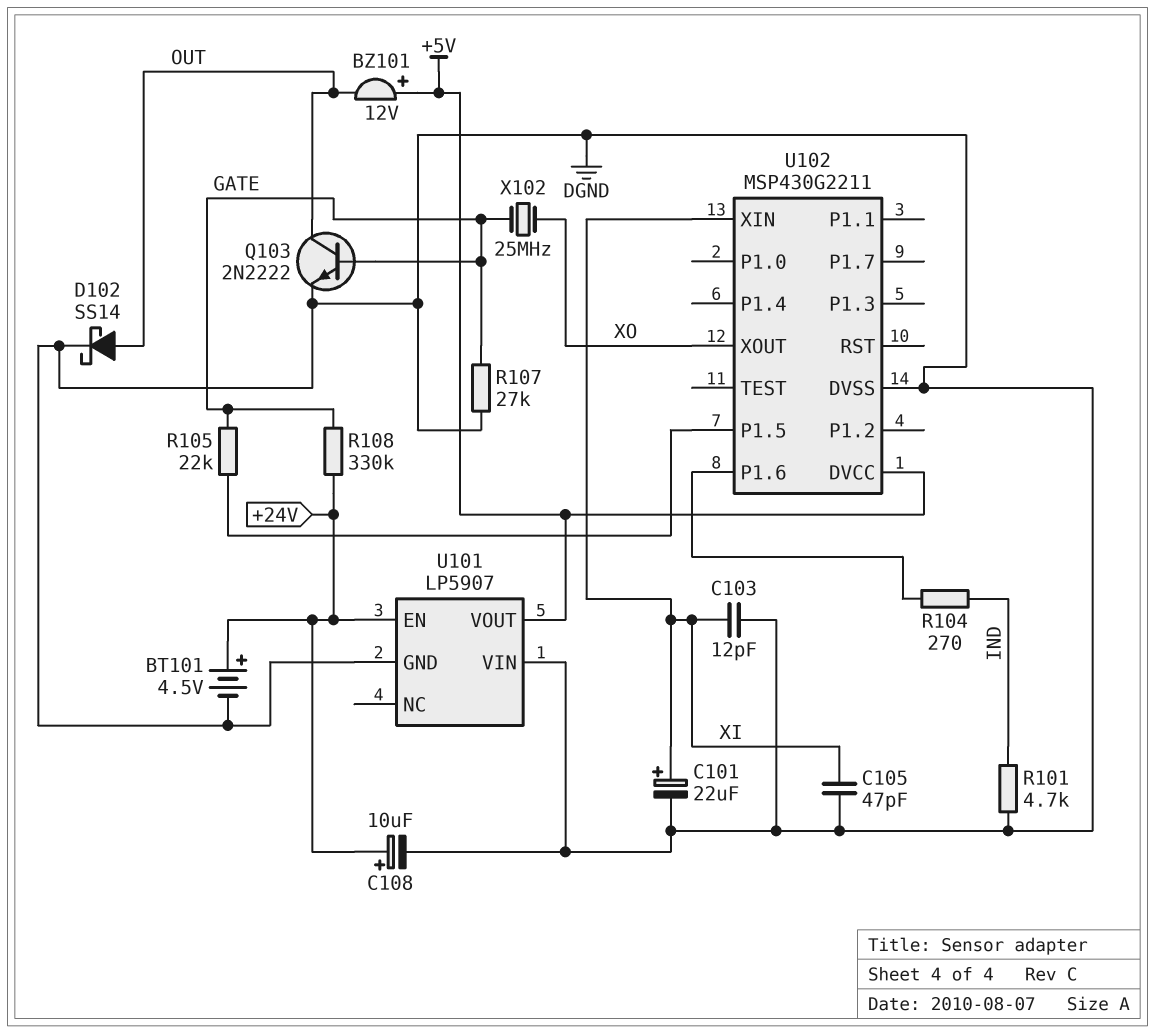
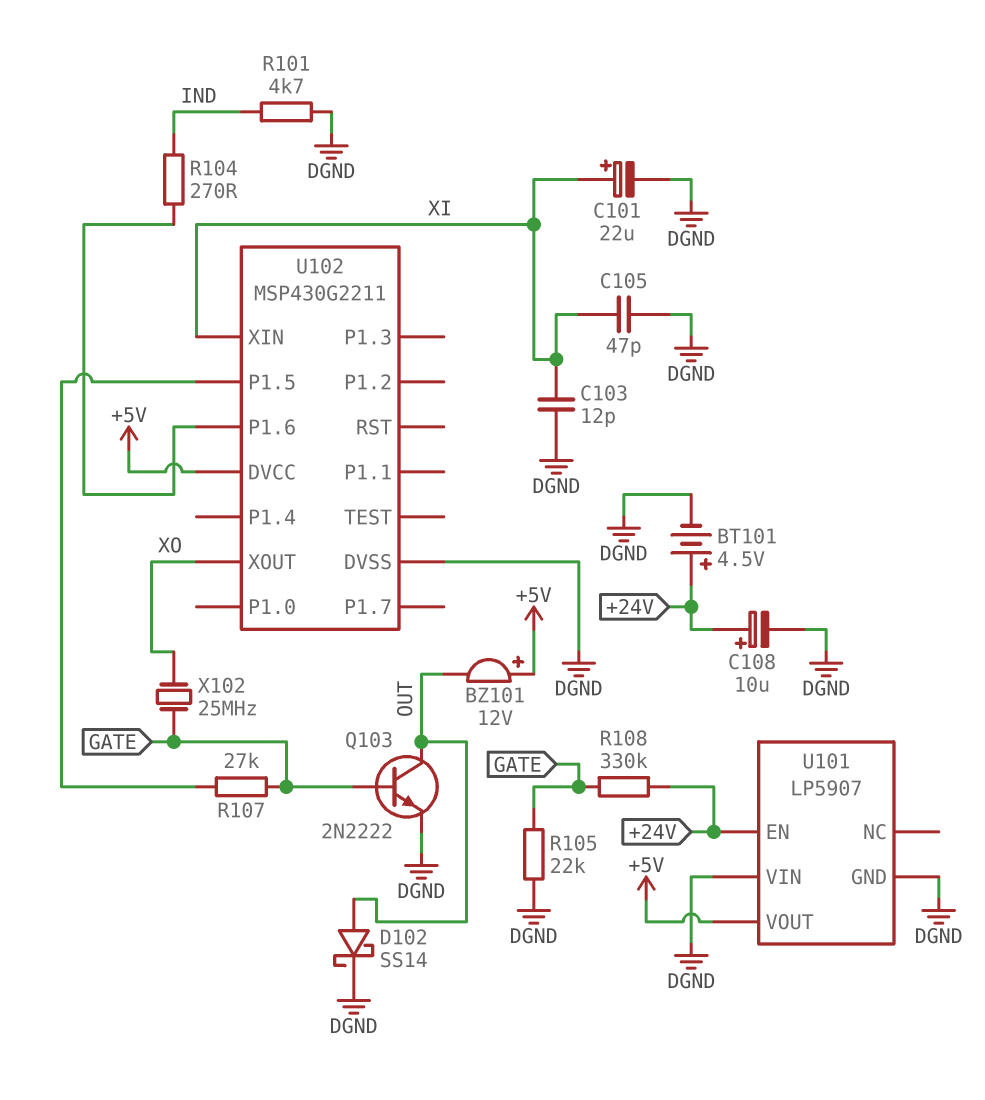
R105: 22k (GATE, U102/P1.5) -> 22k (DGND, GATE)
R107: 27k (DGND, GATE) -> 27k (GATE, U102/P1.5)

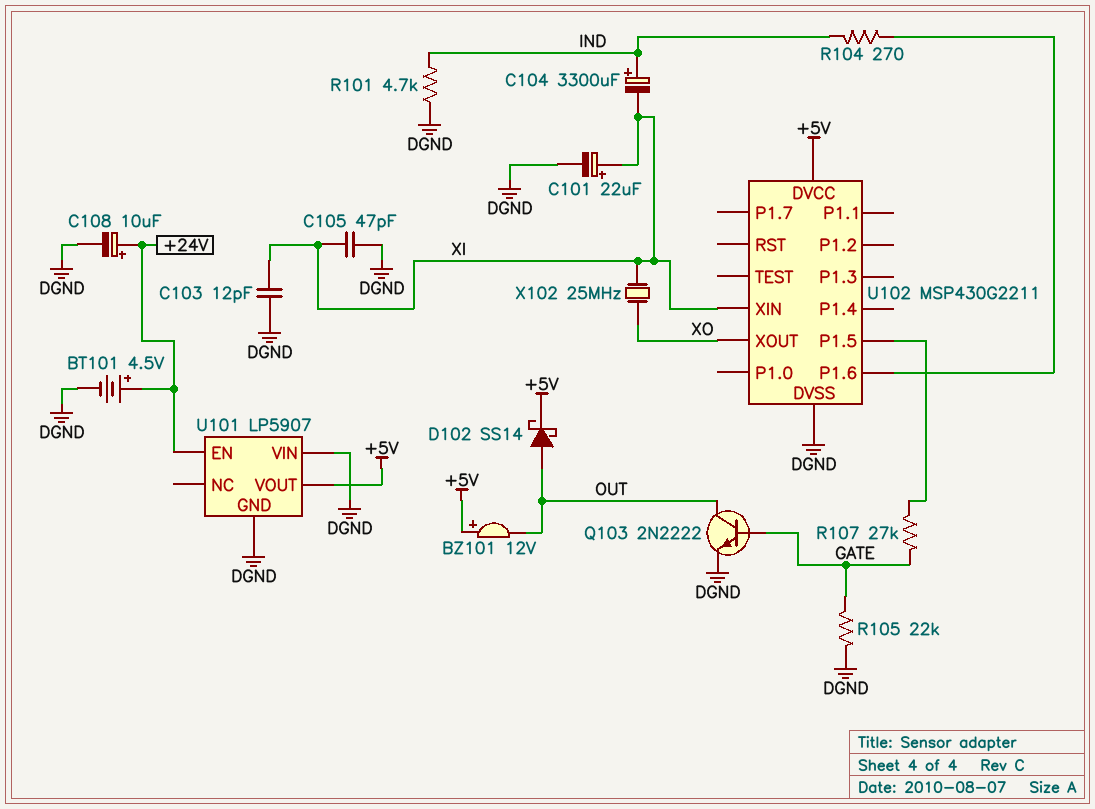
C104: none -> 3300uF (plus IND, minus XI)
D102: schottky SS14 (A OUT, K DGND) -> schottky SS14 (A OUT, K +5V)
R108: 330k (+24V, GATE) -> none
X102: 25MHz (GATE, XO) -> 25MHz (XI, XO)

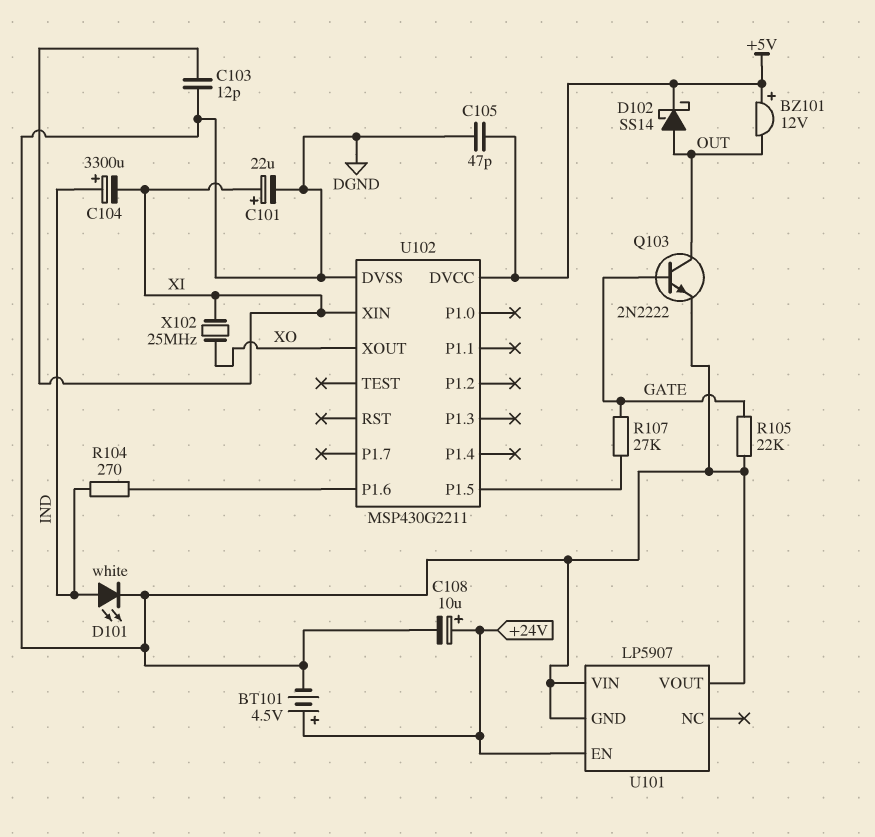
C105: 47pF (DGND, XI) -> 47pF (+5V, DGND)
D101: none -> LED white (A IND, K DGND)
R101: 4.7k (DGND, IND) -> none
U101 pin VOUT: +5V -> DGND

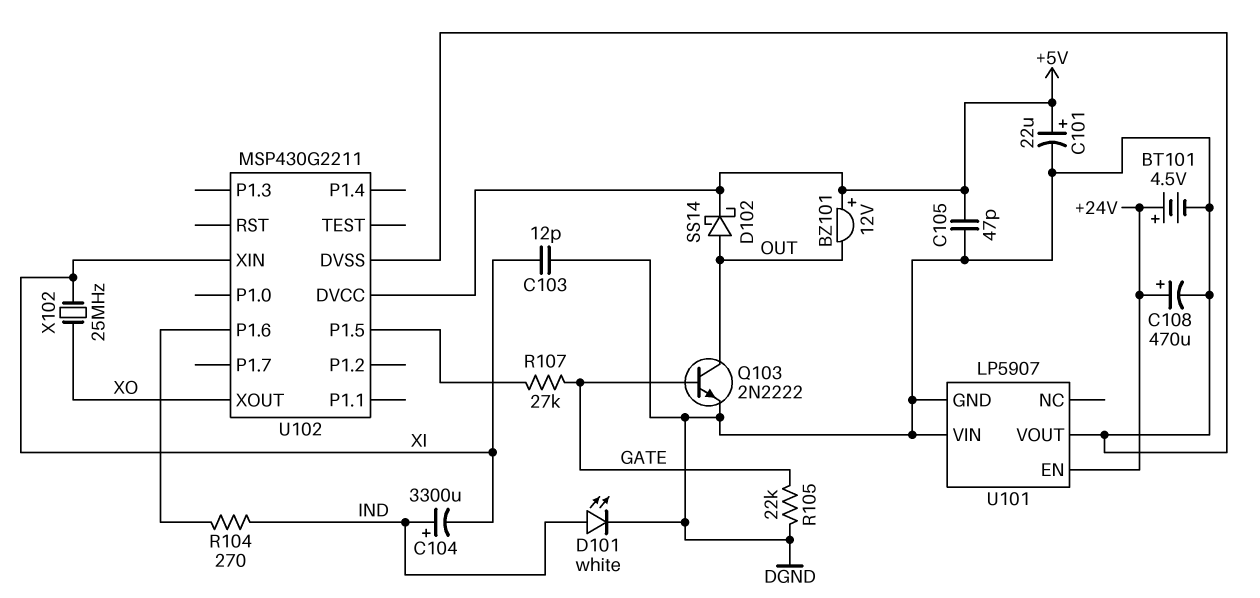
C101: 22uF (plus XI, minus DGND) -> 22uF (plus +5V, minus DGND)
C108: 10uF (plus +24V, minus DGND) -> 470uF (plus +24V, minus DGND)

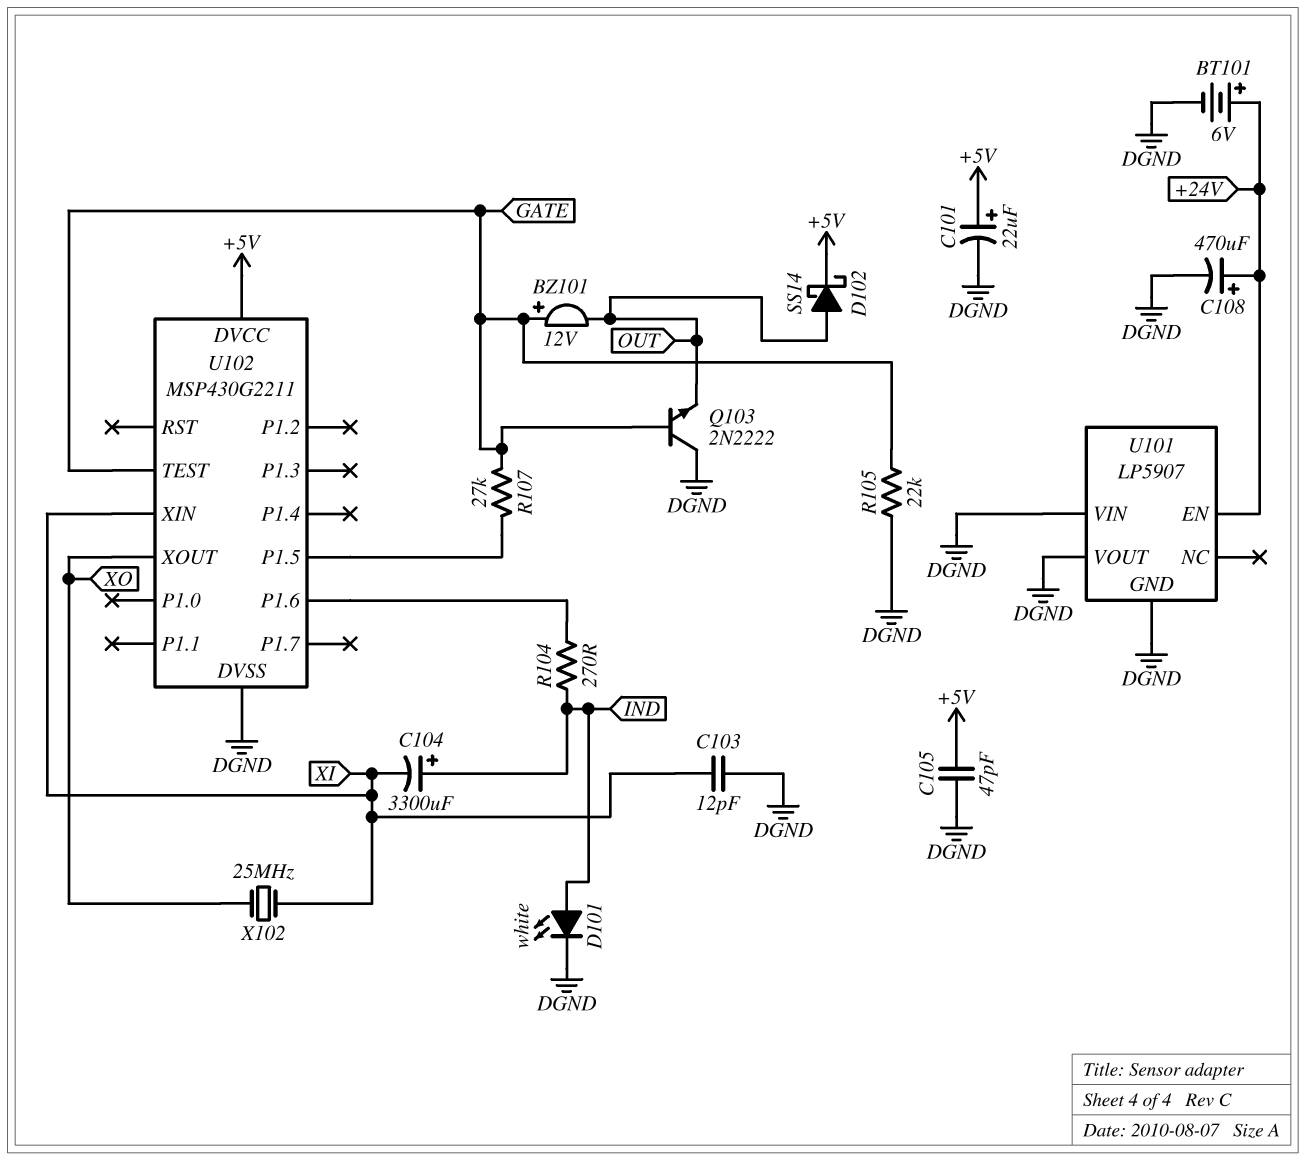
BT101: 4.5V (plus +24V, minus DGND) -> 6V (plus +24V, minus DGND)
BZ101: buzzer 12V (plus +5V, minus OUT) -> buzzer 12V (plus GATE, minus OUT)
Q103: NPN 2N2222 (B GATE, C OUT, E DGND) -> NPN 2N2222 (B GATE, C DGND, E OUT)
U102 pin TEST: none -> GATE

